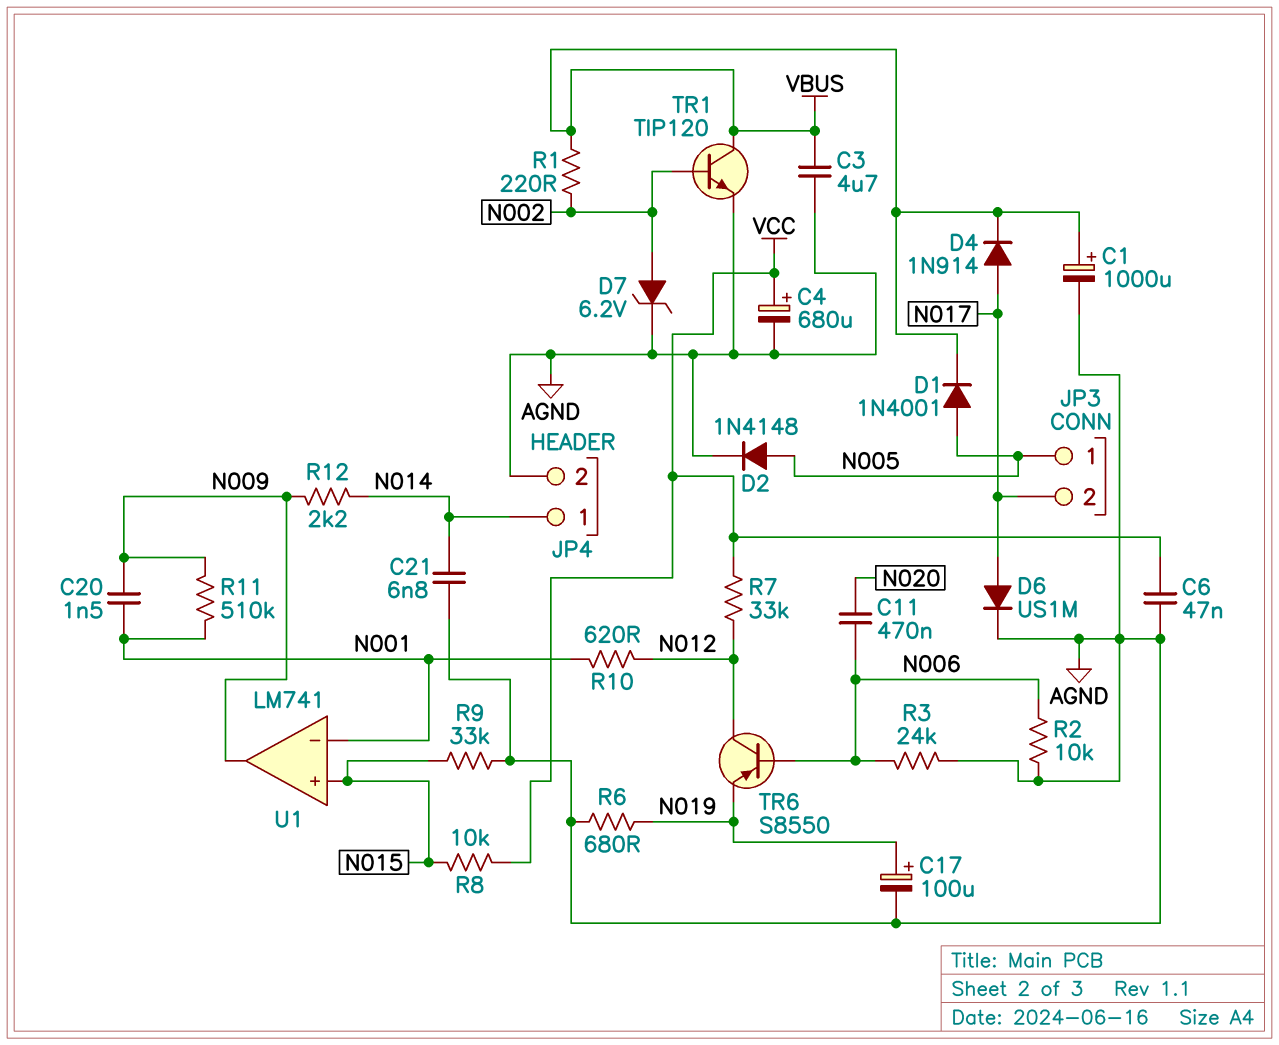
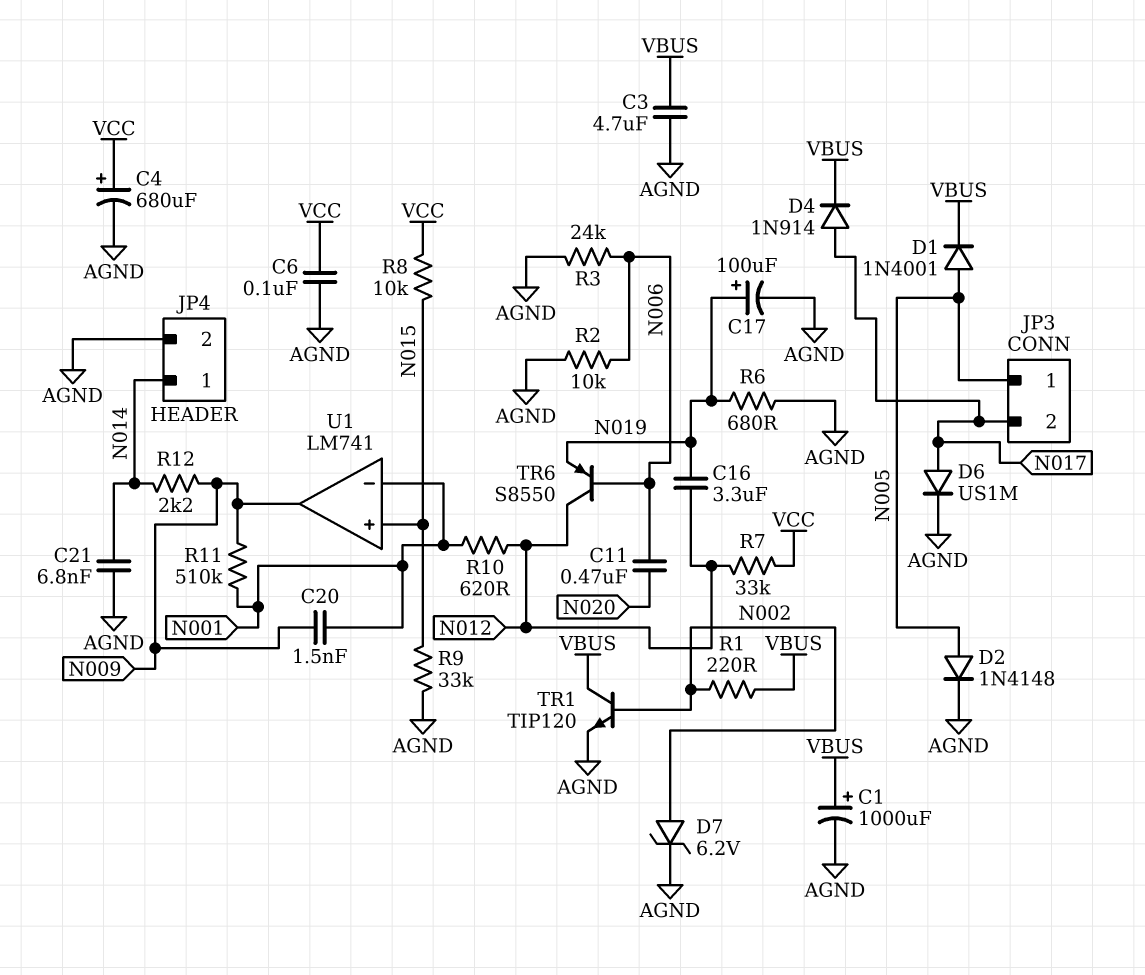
C6: 47nF (AGND, VCC) -> 100nF (AGND, VCC)
C16: none -> 3.3uF (N012, N019)

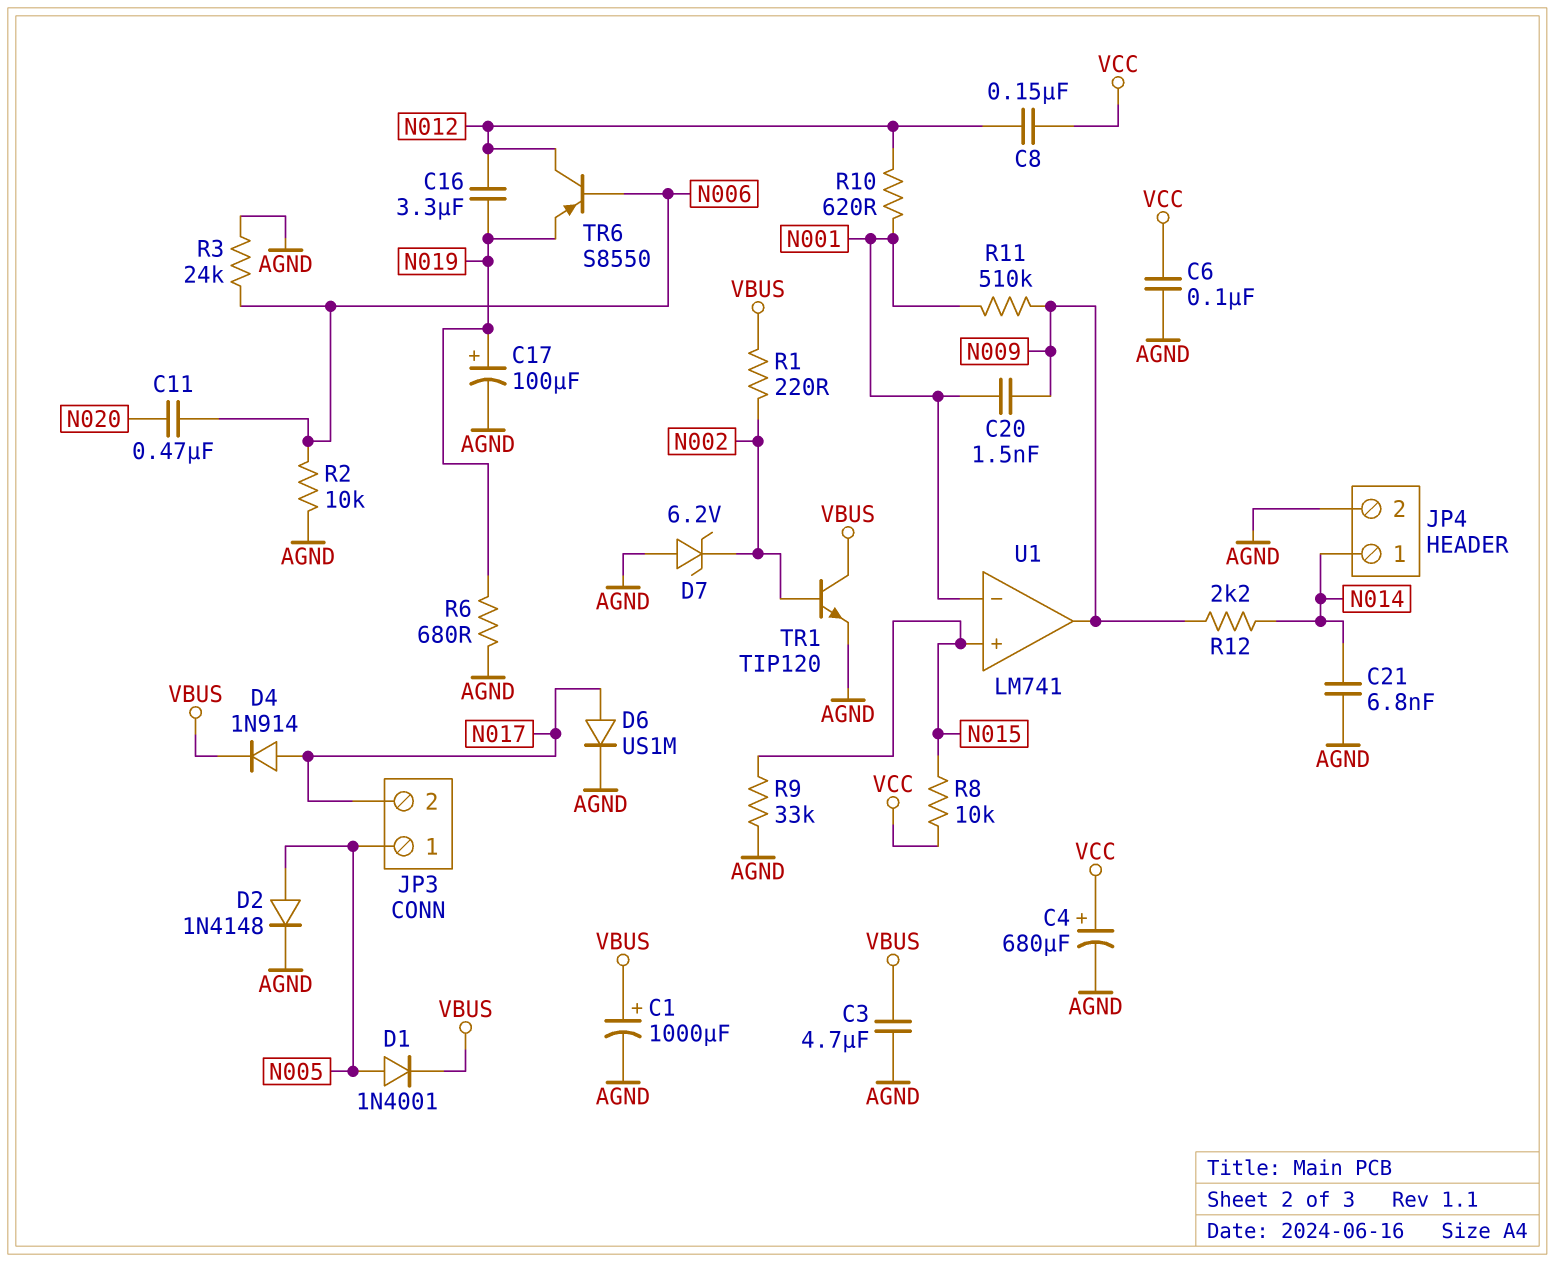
C8: none -> 150nF (N012, VCC)
D7: zener 6.2V (A N002, K AGND) -> zener 6.2V (A AGND, K N002)
R7: 33k (N012, VCC) -> none

